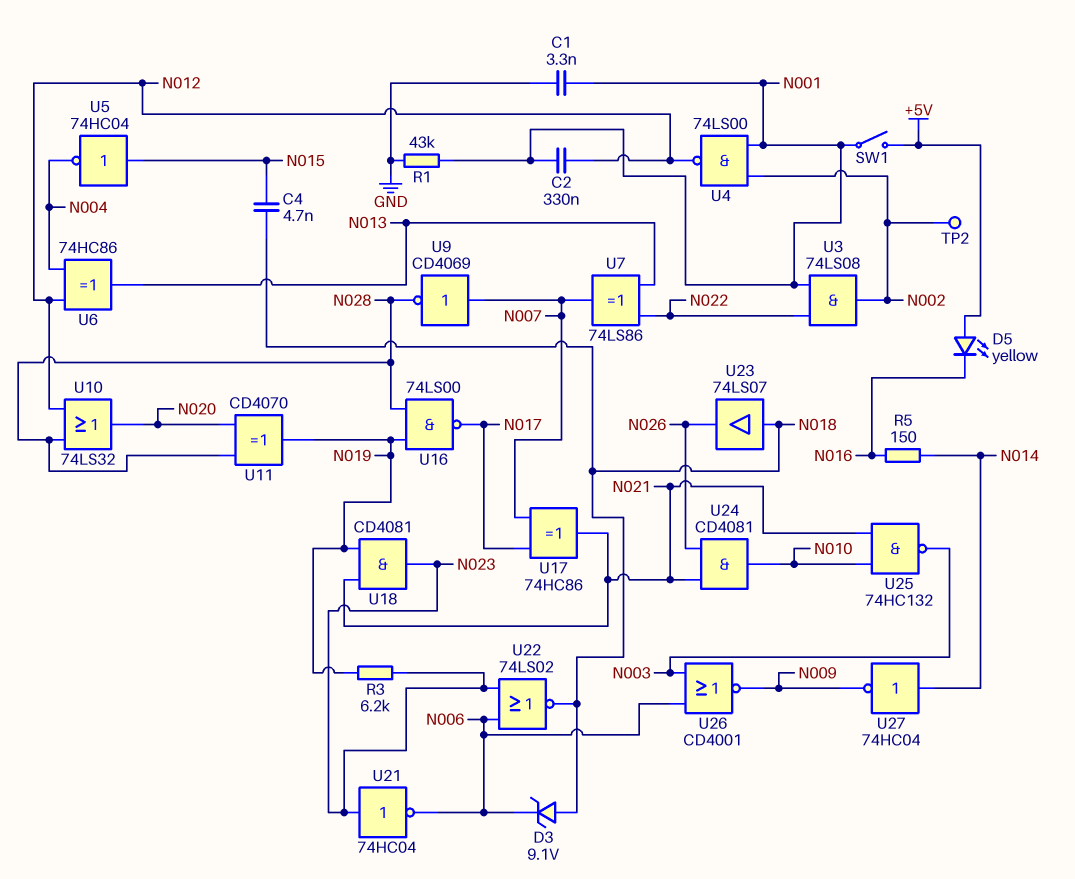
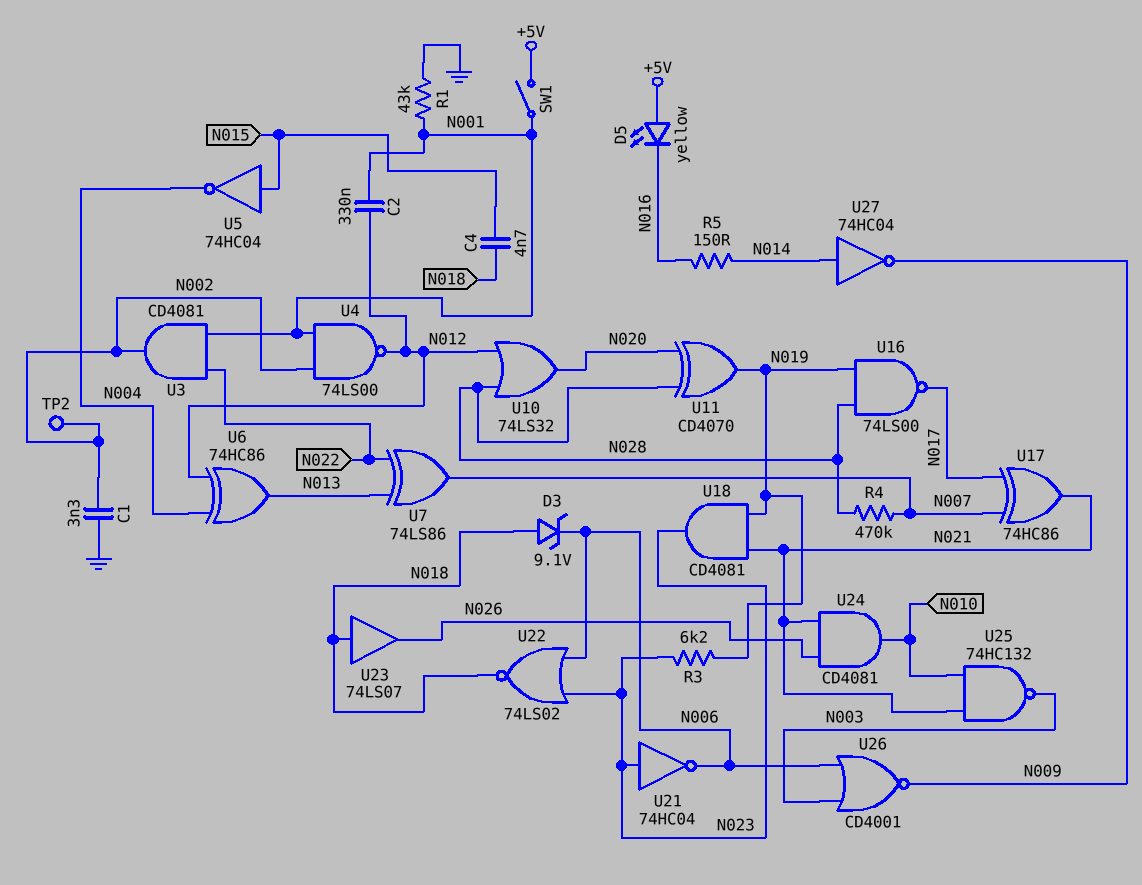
C1: 3.3nF (GND, N001) -> 3.3nF (GND, N002)
R4: none -> 470k (N007, N028)
U3: AND 74LS08 (in N001, in N022, out N002) -> AND CD4081 (in N001, in N022, out N002)
U9: NOT CD4069 (in N007, out N028) -> none

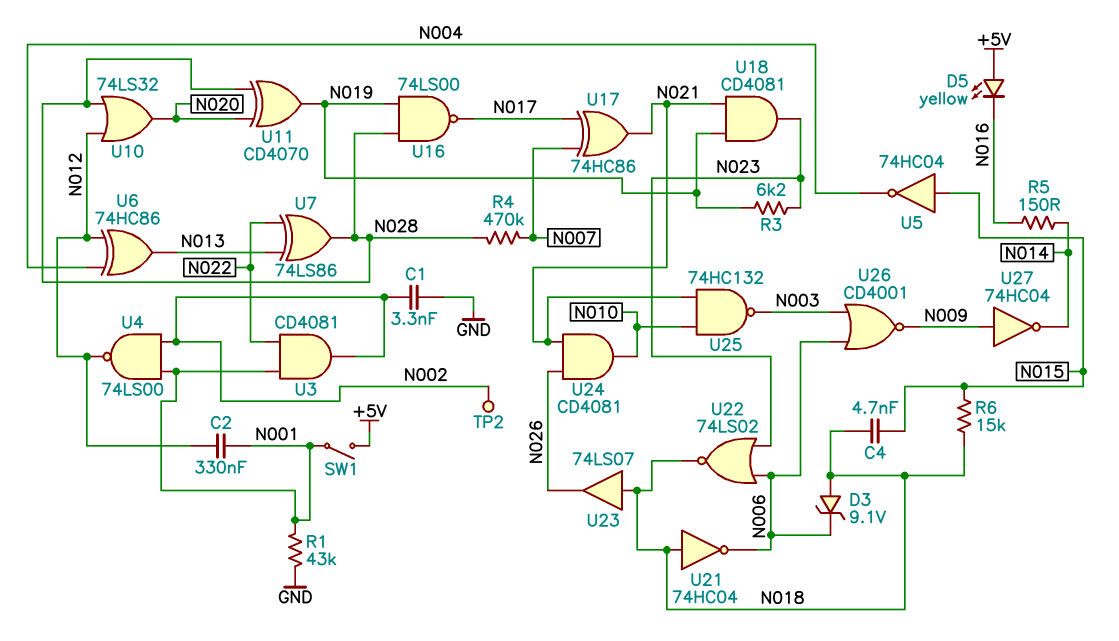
R6: none -> 15k (N015, N018)
U7: XOR 74LS86 (in N013, in N022, out N007) -> XOR 74LS86 (in N013, in N022, out N028)
U21: NOT 74HC04 (in N023, out N006) -> NOT 74HC04 (in N018, out N006)
U27: NOT 74HC04 (in N014, out N009) -> NOT 74HC04 (in N009, out N014)

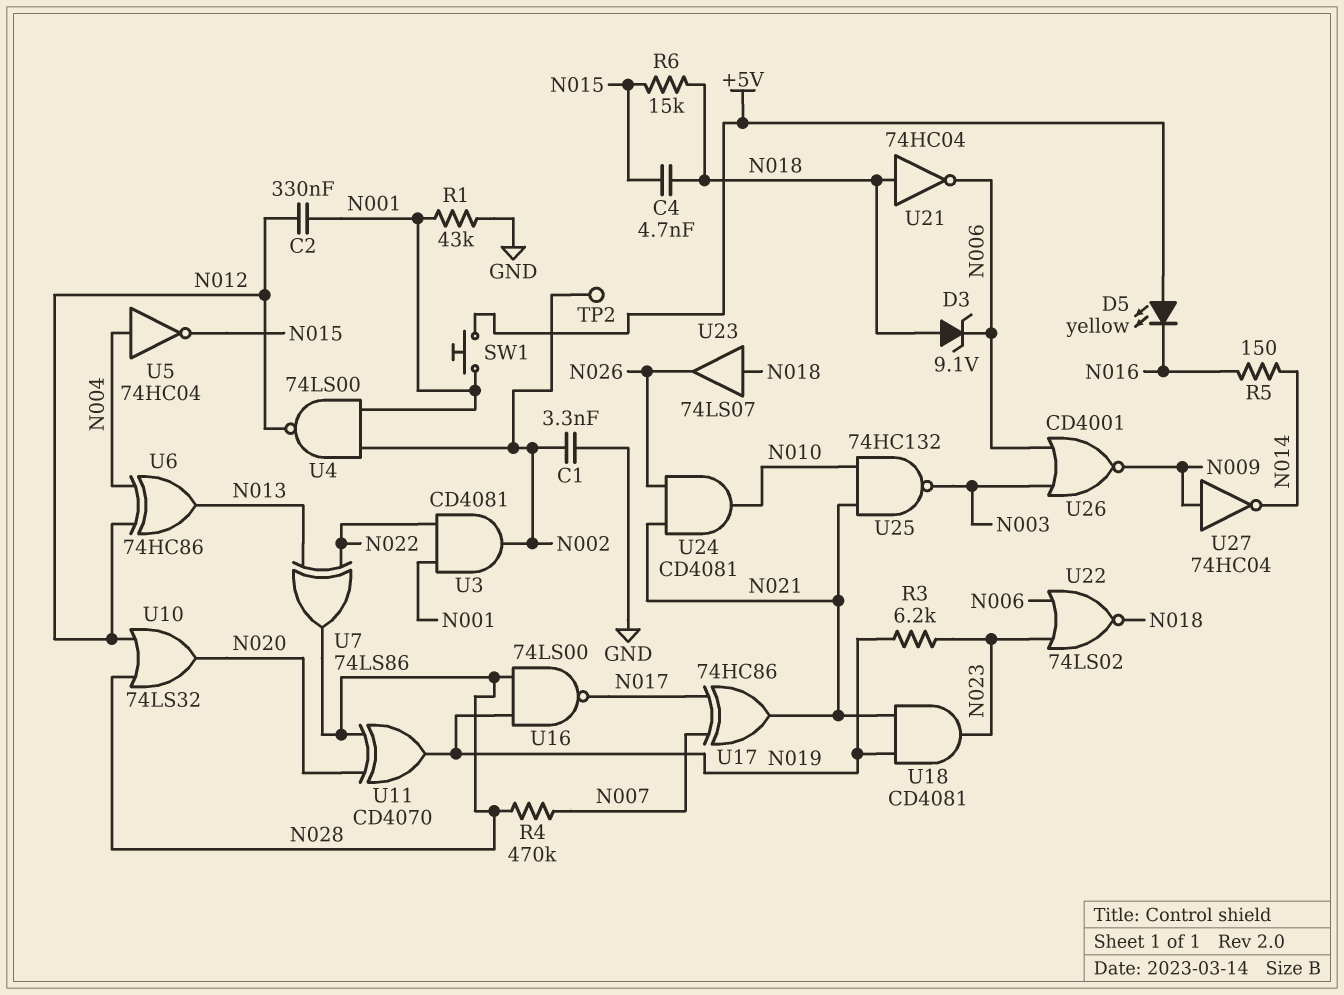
SW1: switch (+5V, N001) -> button (+5V, N001)
U5: NOT 74HC04 (in N015, out N004) -> NOT 74HC04 (in N004, out N015)

